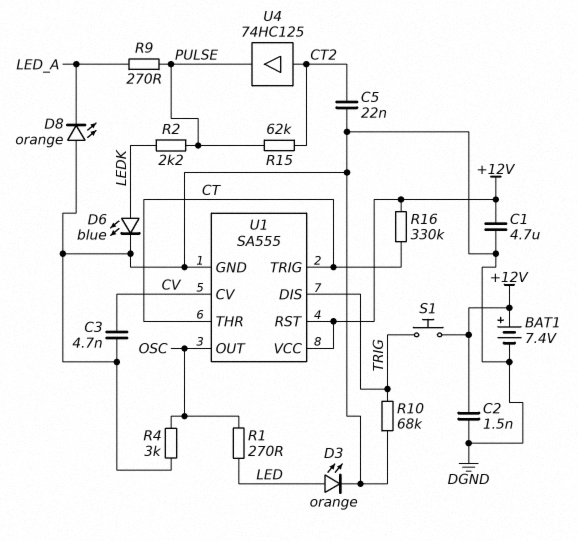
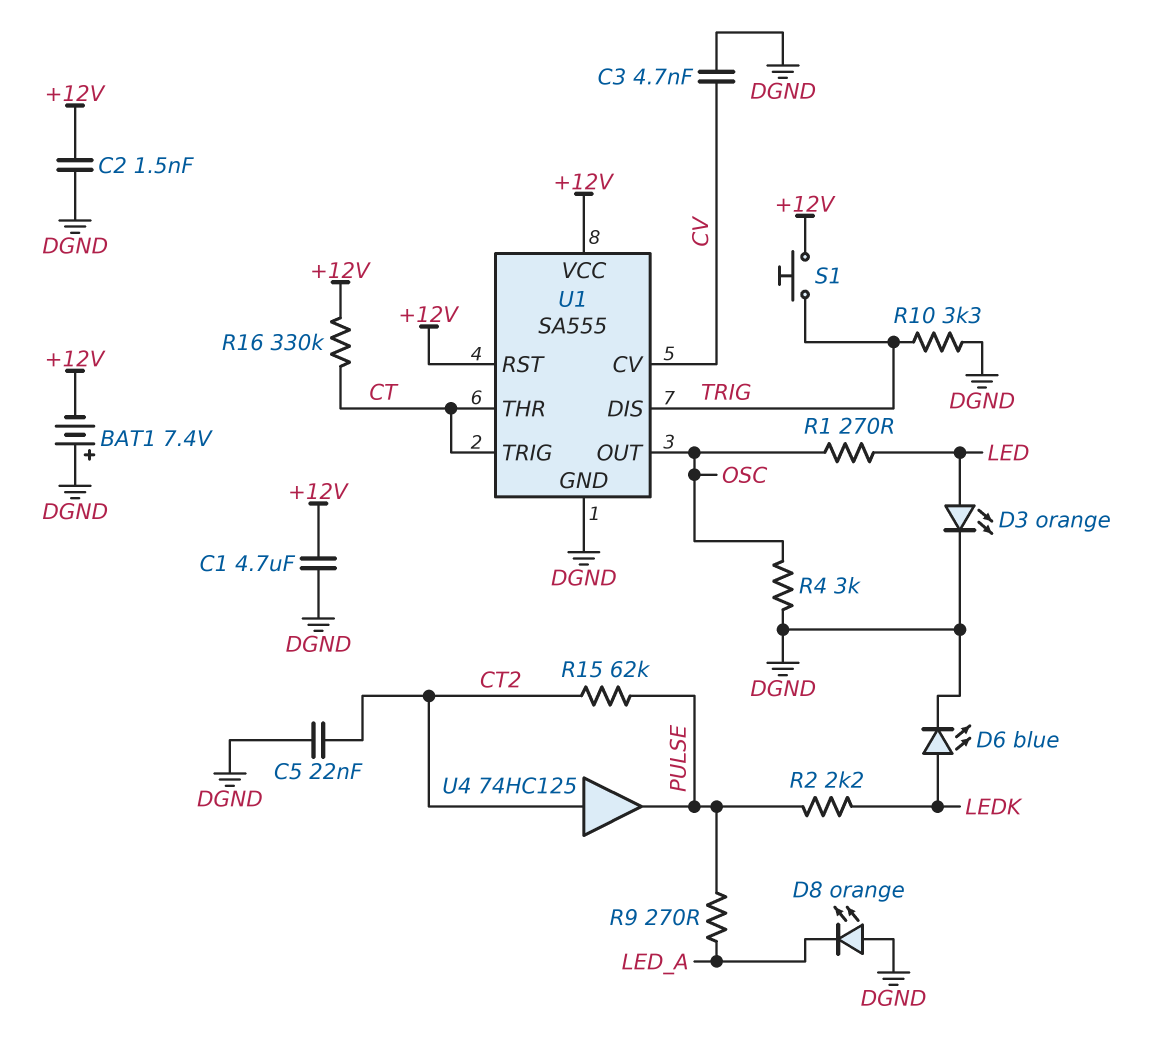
BAT1: 7.4V (plus +12V, minus DGND) -> 7.4V (plus DGND, minus +12V)
R10: 68k (DGND, TRIG) -> 3.3k (DGND, TRIG)

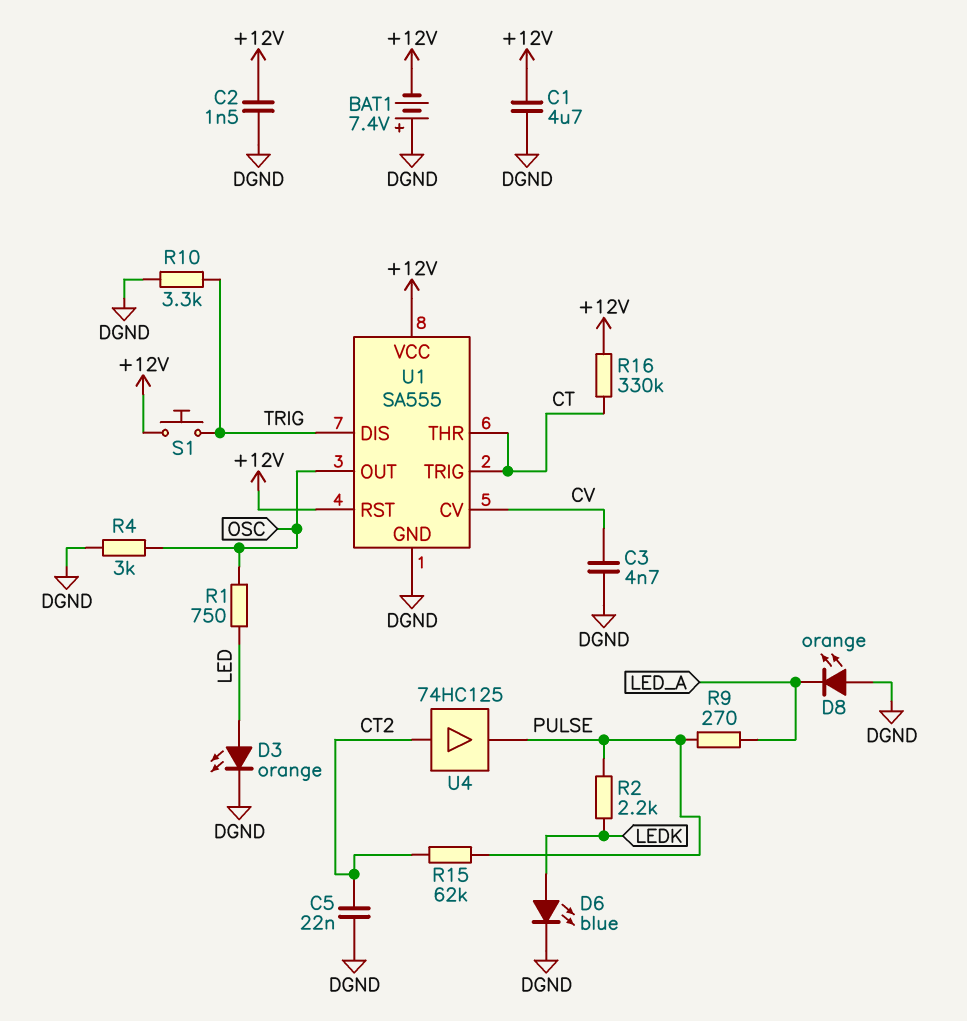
R1: 270 (LED, OSC) -> 750 (LED, OSC)

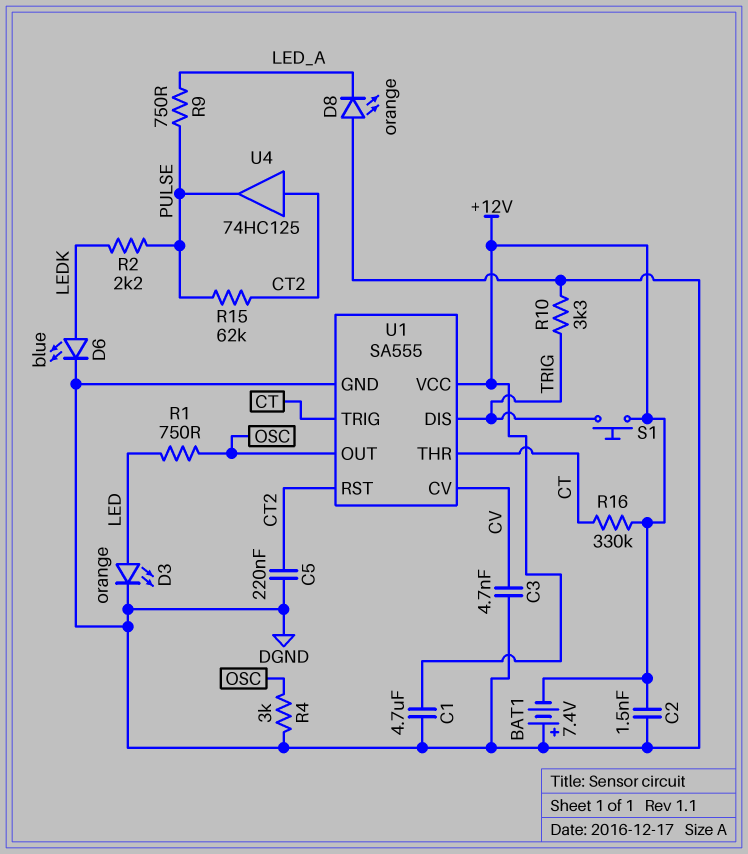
C5: 22nF (CT2, DGND) -> 220nF (CT2, DGND)
R9: 270 (LED_A, PULSE) -> 750 (LED_A, PULSE)
U1 pin RST: +12V -> CT2

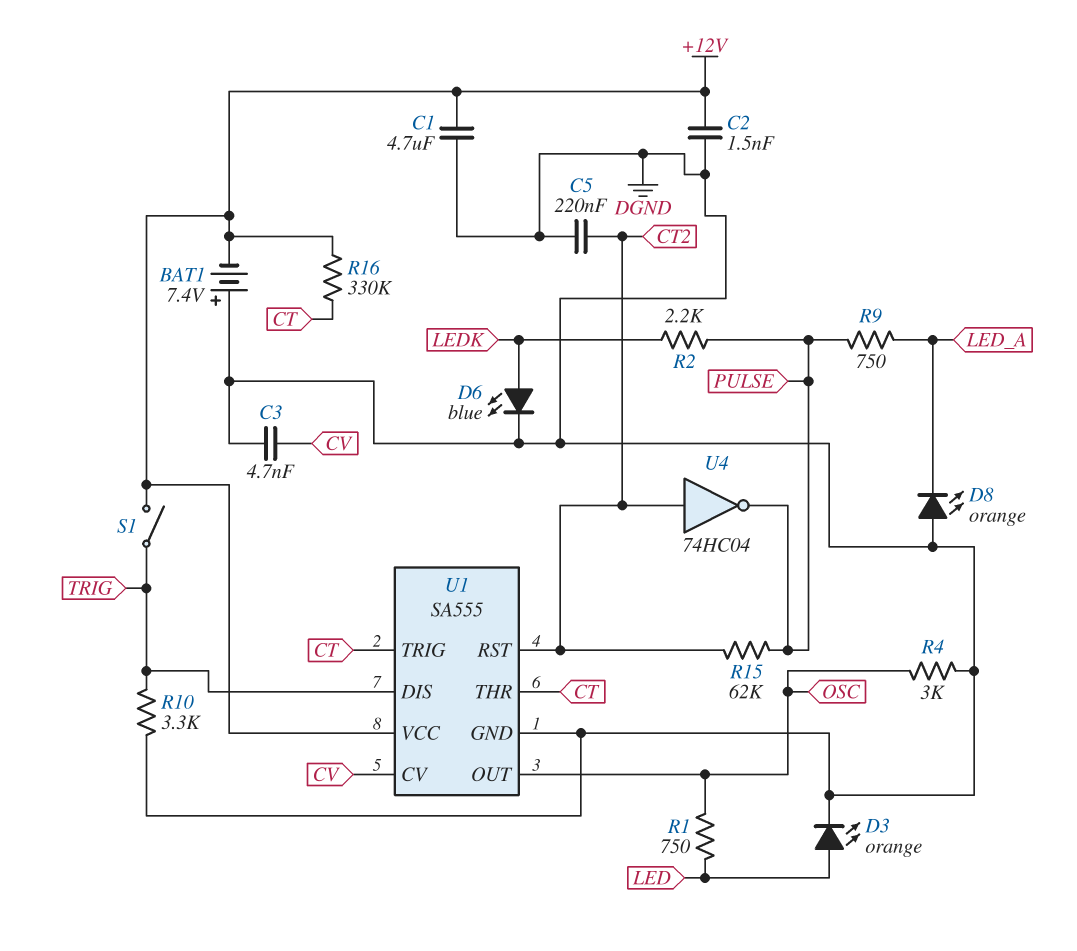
S1: button (+12V, TRIG) -> switch (+12V, TRIG)
U4: buffer 74HC125 (in CT2, out PULSE) -> NOT 74HC04 (in CT2, out PULSE)

